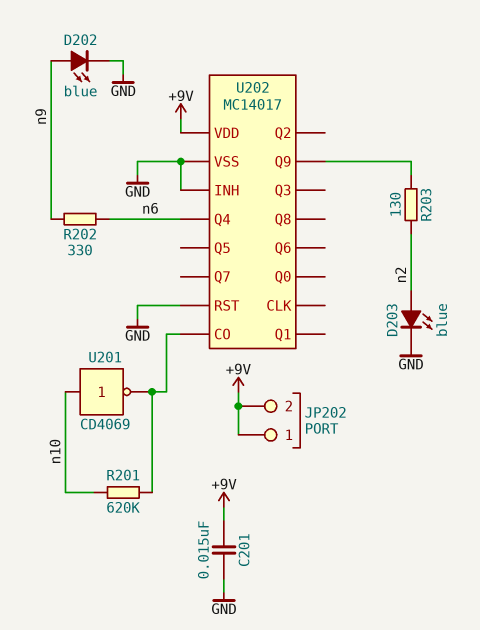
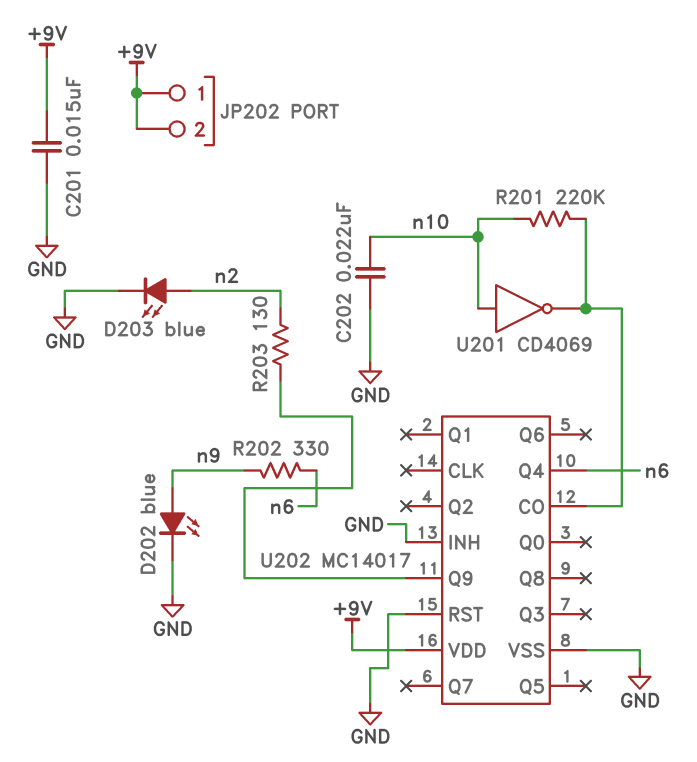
C202: none -> 22nF (GND, n10)
R201: 620k (U202/CO, n10) -> 220k (U202/CO, n10)

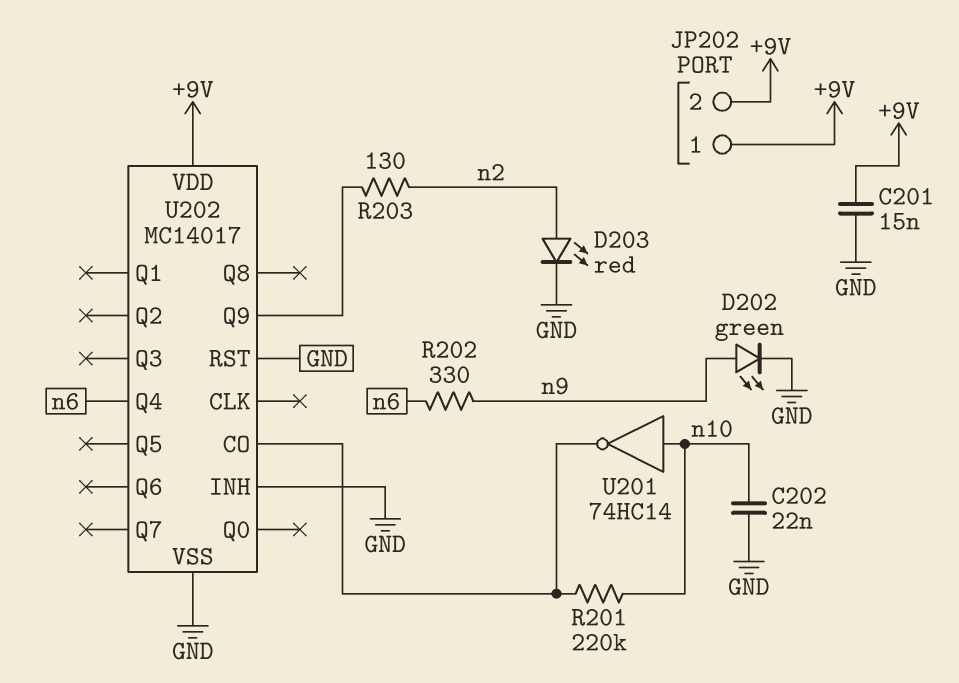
D202: LED blue (A n9, K GND) -> LED green (A n9, K GND)
D203: LED blue (A n2, K GND) -> LED red (A n2, K GND)
U201: NOT CD4069 (in n10, out U202/CO) -> NOT 74HC14 (in n10, out U202/CO)

